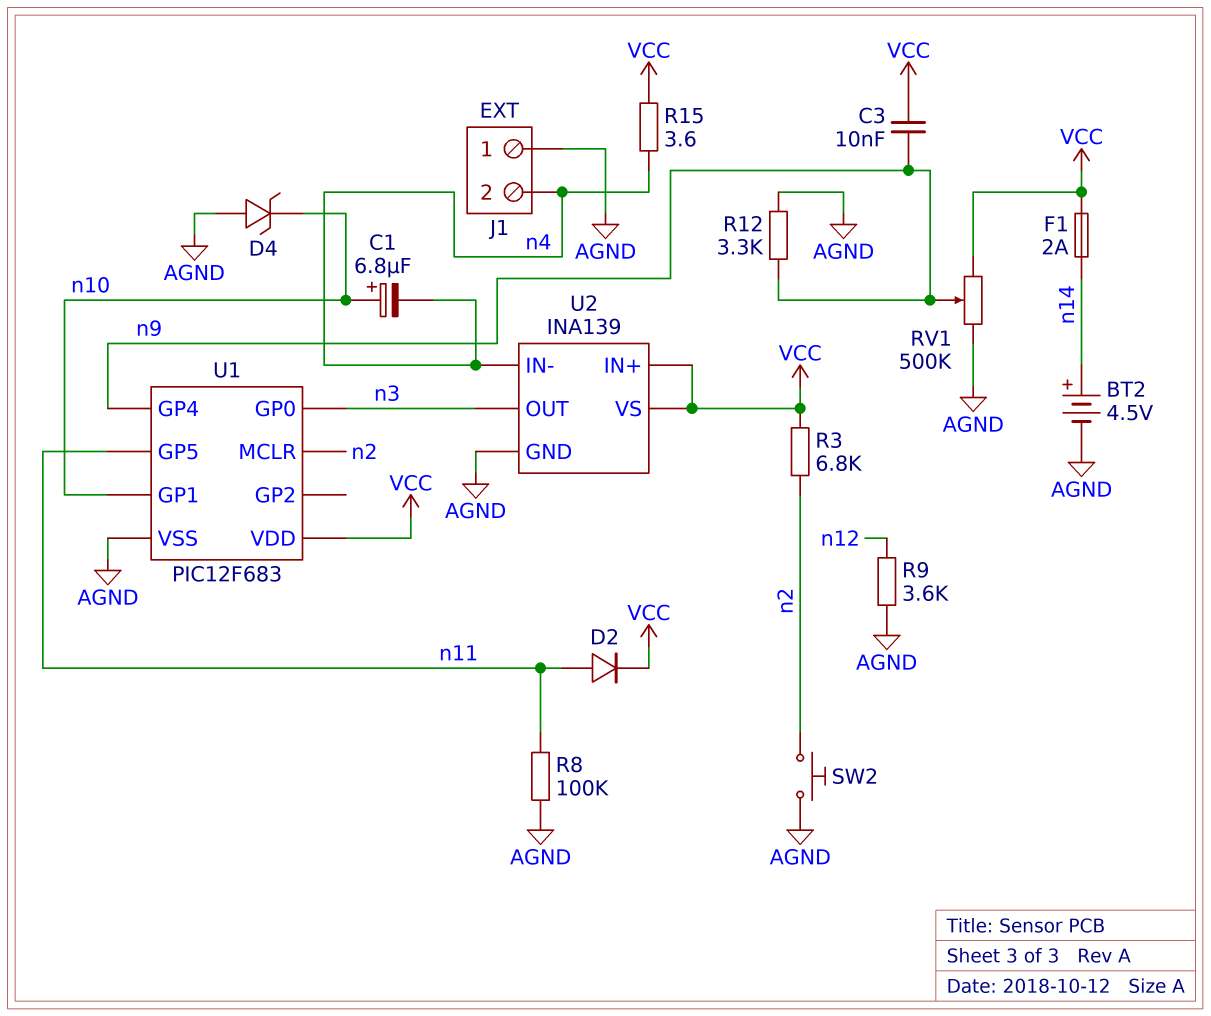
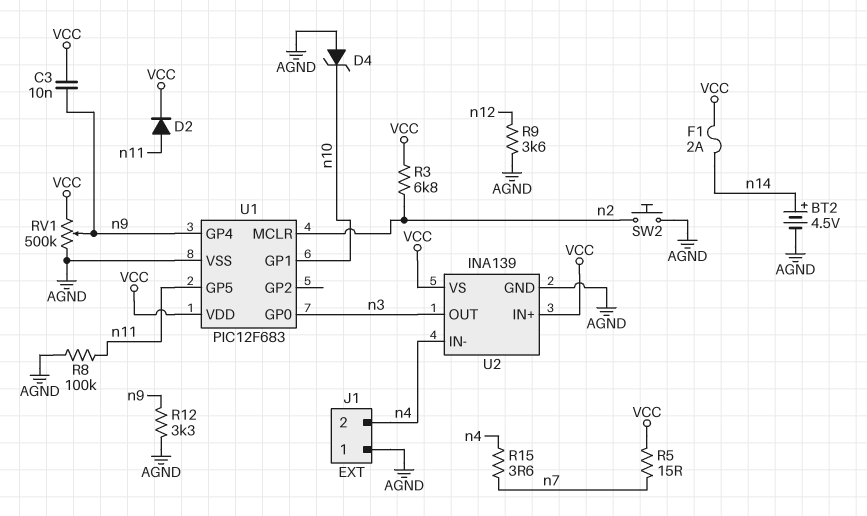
C1: 6.8uF (plus n10, minus n4) -> none
R5: none -> 15 (VCC, n7)
R15: 3.6 (VCC, n4) -> 3.6 (n4, n7)

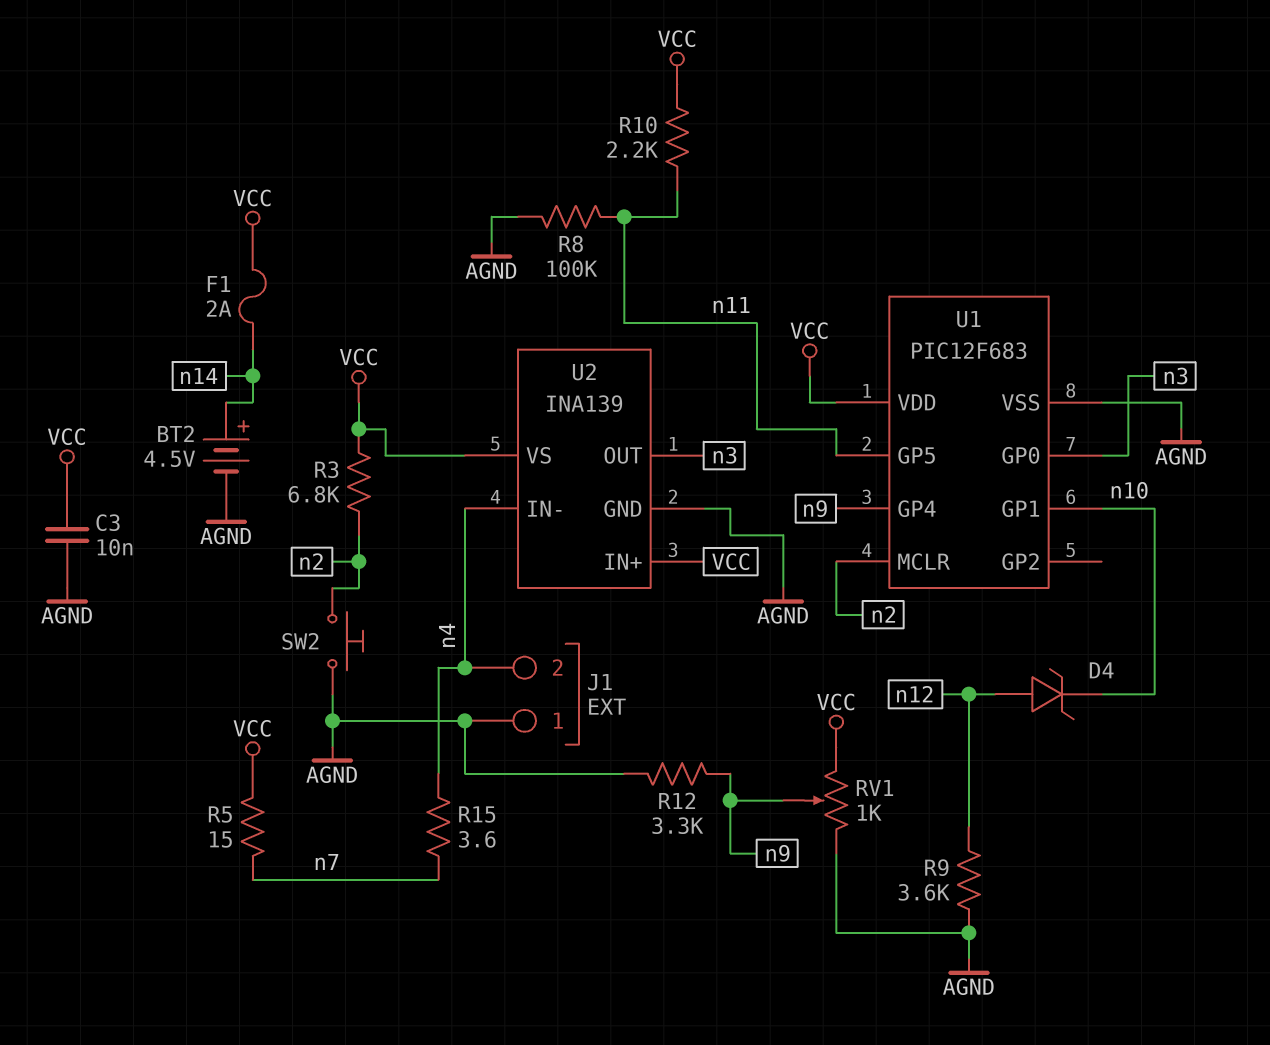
C3: 10nF (VCC, n9) -> 10nF (AGND, VCC)
D2: diode (A n11, K VCC) -> none
D4: zener (A AGND, K n10) -> zener (A n12, K n10)
R10: none -> 2.2k (VCC, n11)
RV1: 500k (AGND, VCC, wiper n9) -> 1k (AGND, VCC, wiper n9)

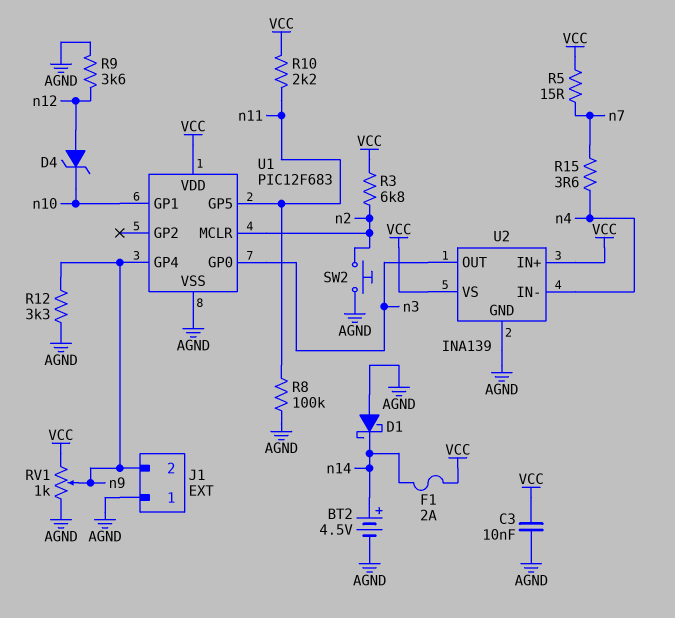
D1: none -> schottky (A AGND, K n14)
J1 pin 2: n4 -> n9

